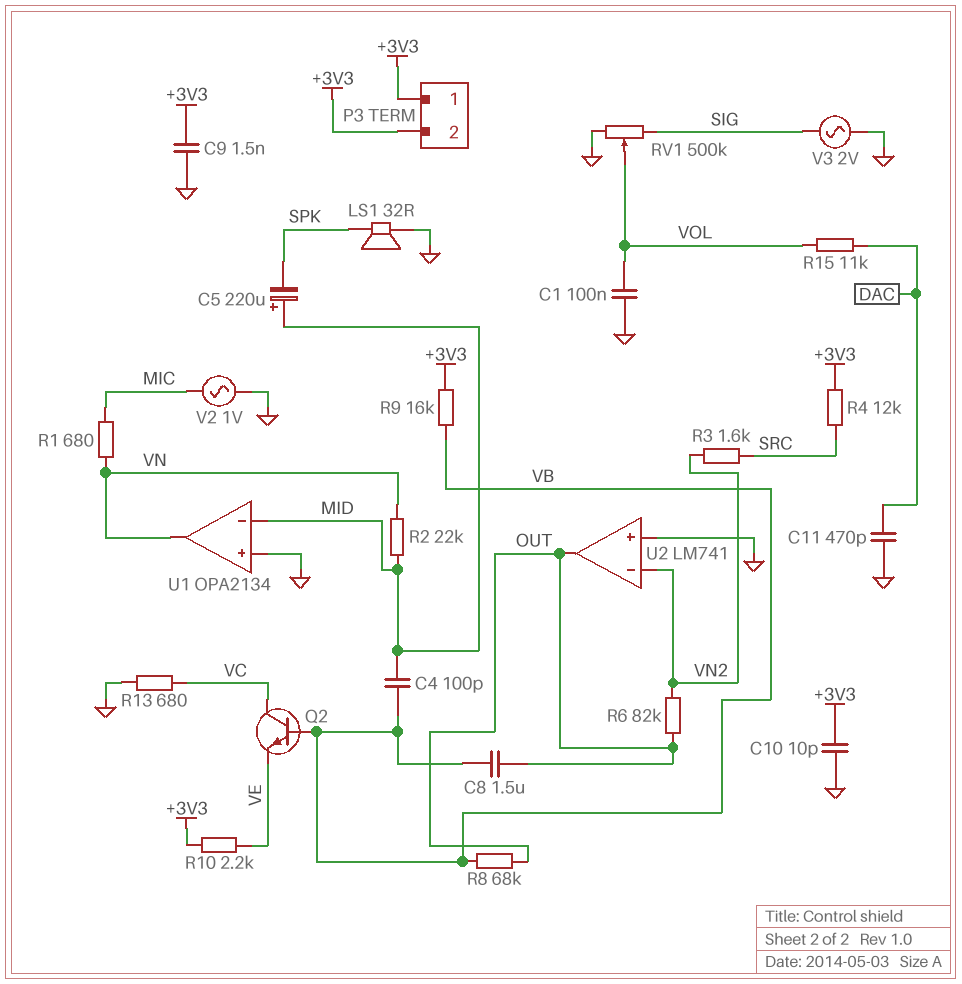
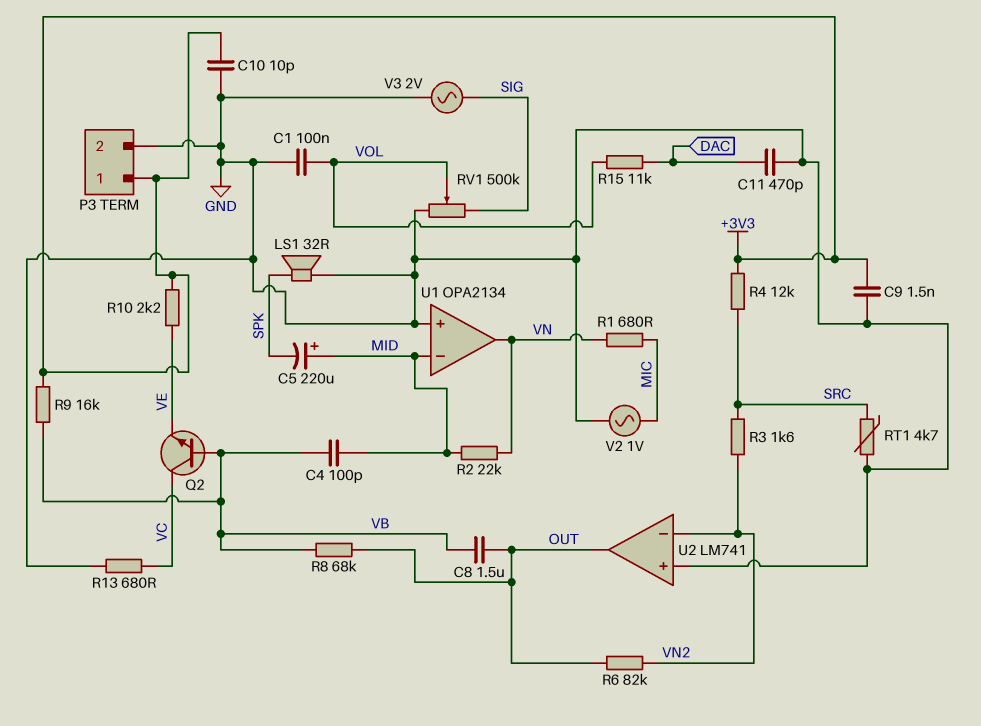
P3 pin 2: +3V3 -> GND
RT1: none -> 4.7k (GND, SRC)

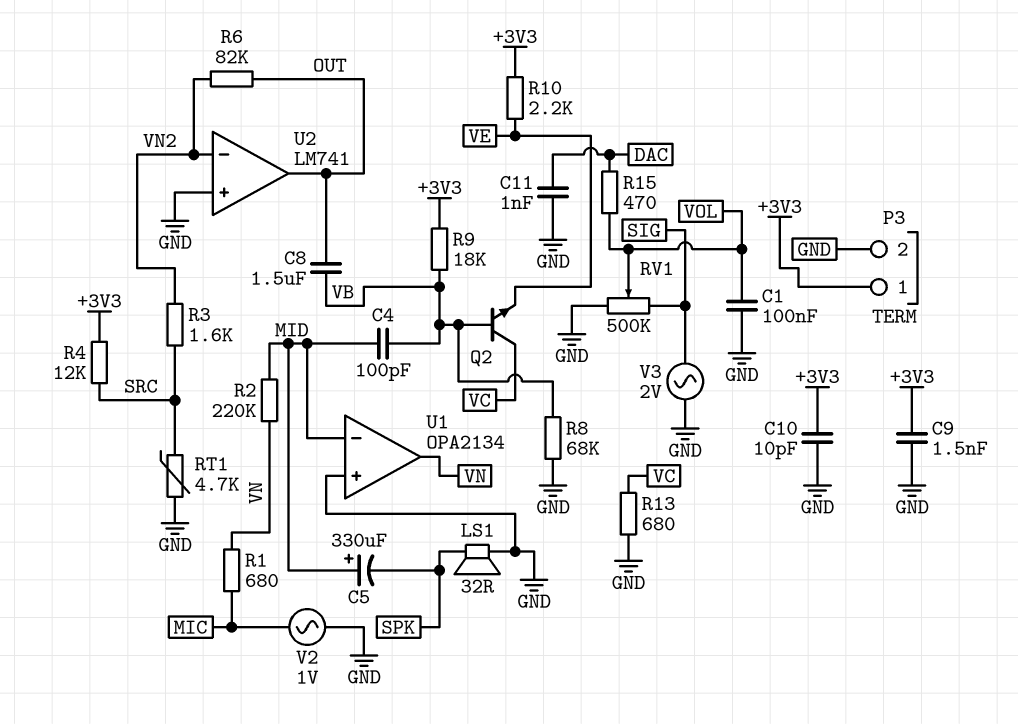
C5: 220uF (plus MID, minus SPK) -> 330uF (plus MID, minus SPK)
C11: 470pF (DAC, GND) -> 1nF (DAC, GND)
R2: 22k (MID, VN) -> 220k (MID, VN)
R8: 68k (OUT, VB) -> 68k (GND, VB)
R9: 16k (+3V3, VB) -> 18k (+3V3, VB)
R15: 11k (DAC, VOL) -> 470 (DAC, VOL)

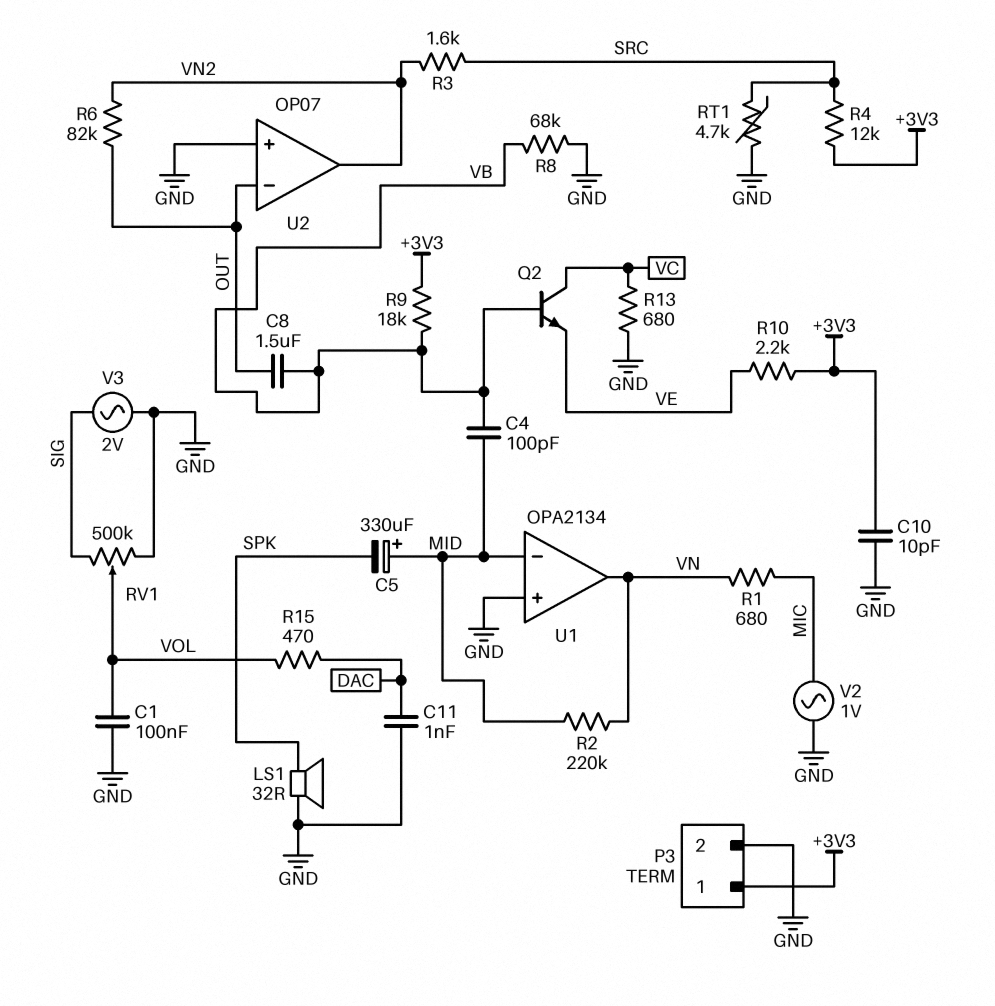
C9: 1.5nF (+3V3, GND) -> none
U2: LM741 -> OP07
U2 pin in-: VN2 -> OUT
U2 pin out: OUT -> VN2

